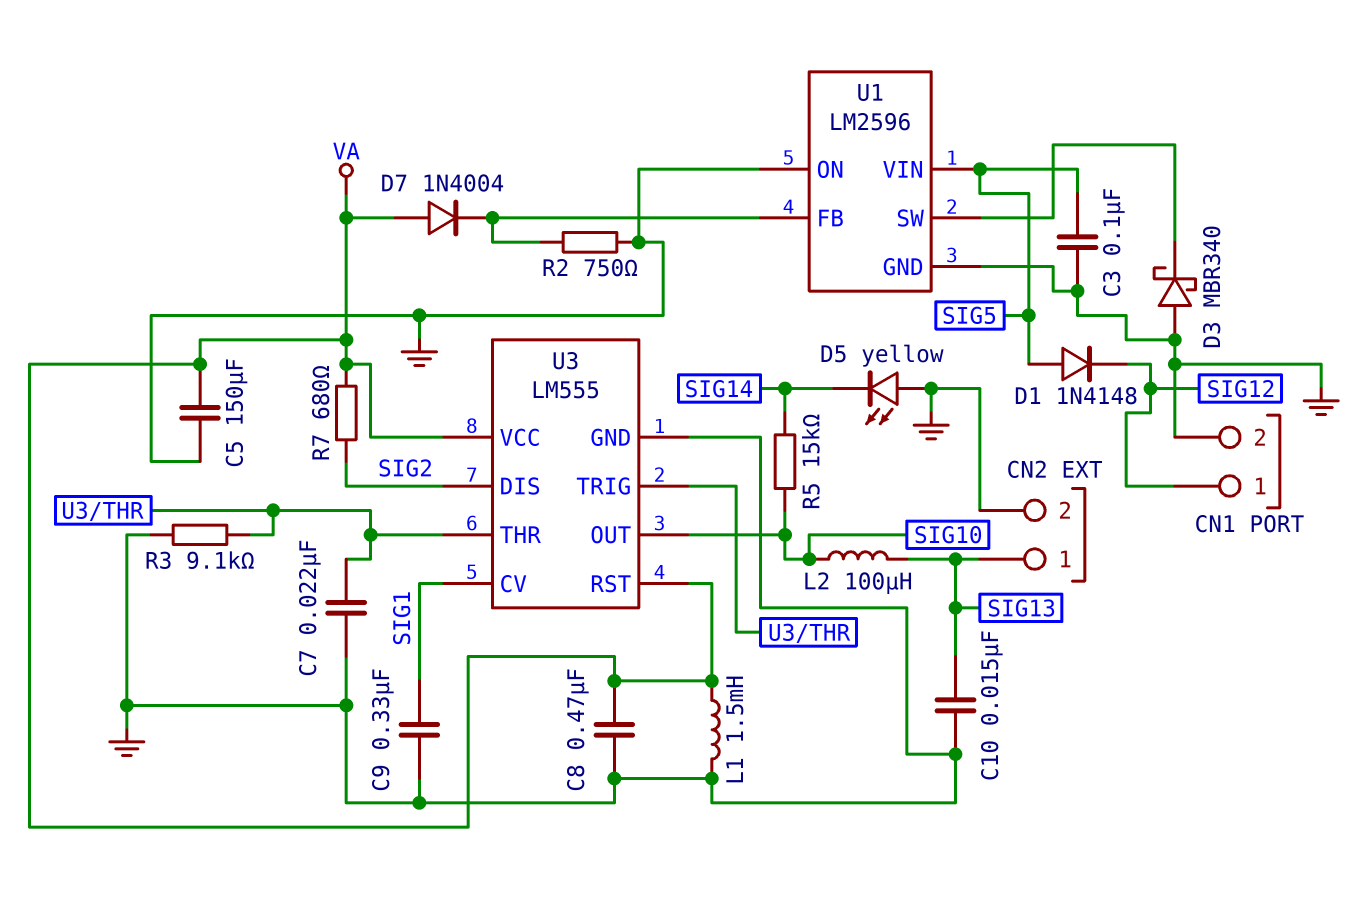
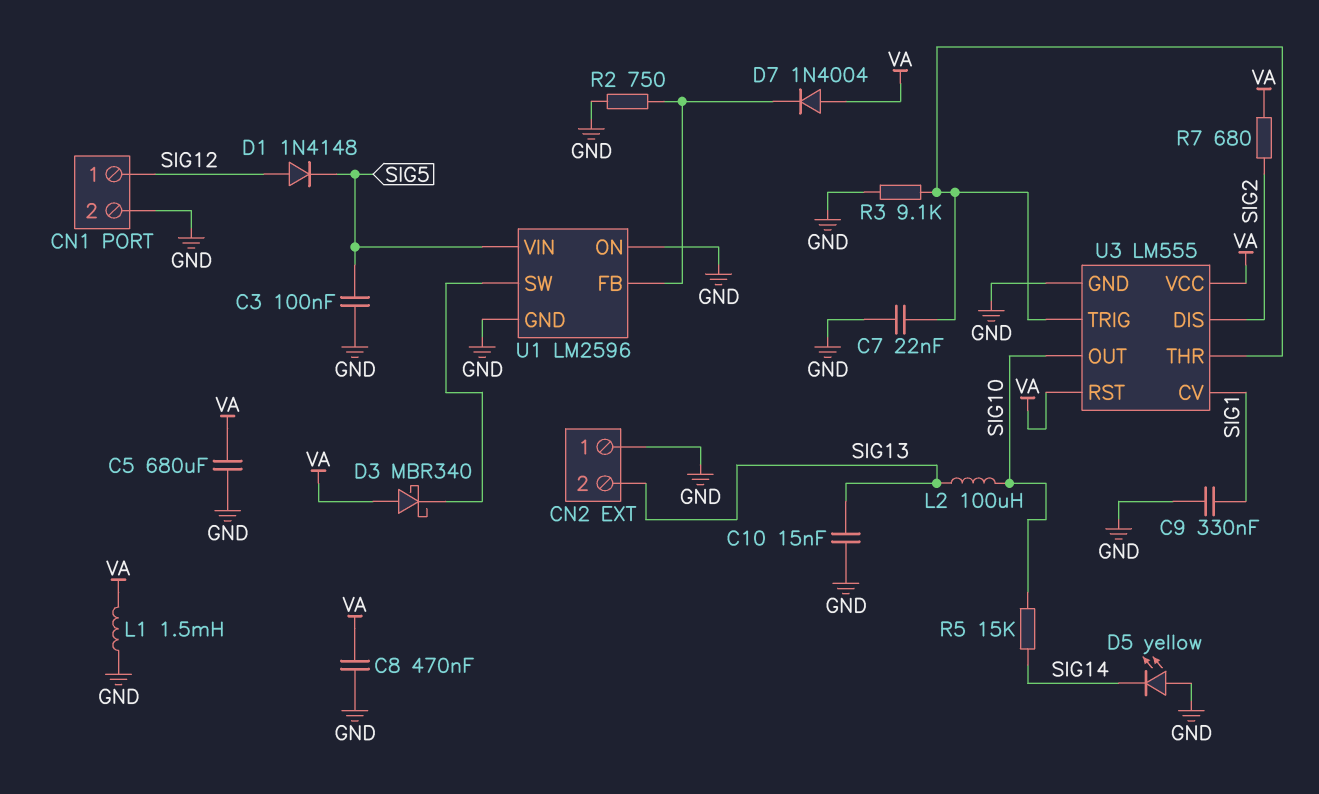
C5: 150uF (GND, VA) -> 680uF (GND, VA)
CN2 pin 1: SIG13 -> GND
CN2 pin 2: GND -> SIG13
D1: diode 1N4148 (A SIG5, K SIG12) -> diode 1N4148 (A SIG12, K SIG5)
D3: schottky MBR340 (A GND, K U1/SW) -> schottky MBR340 (A VA, K U1/SW)

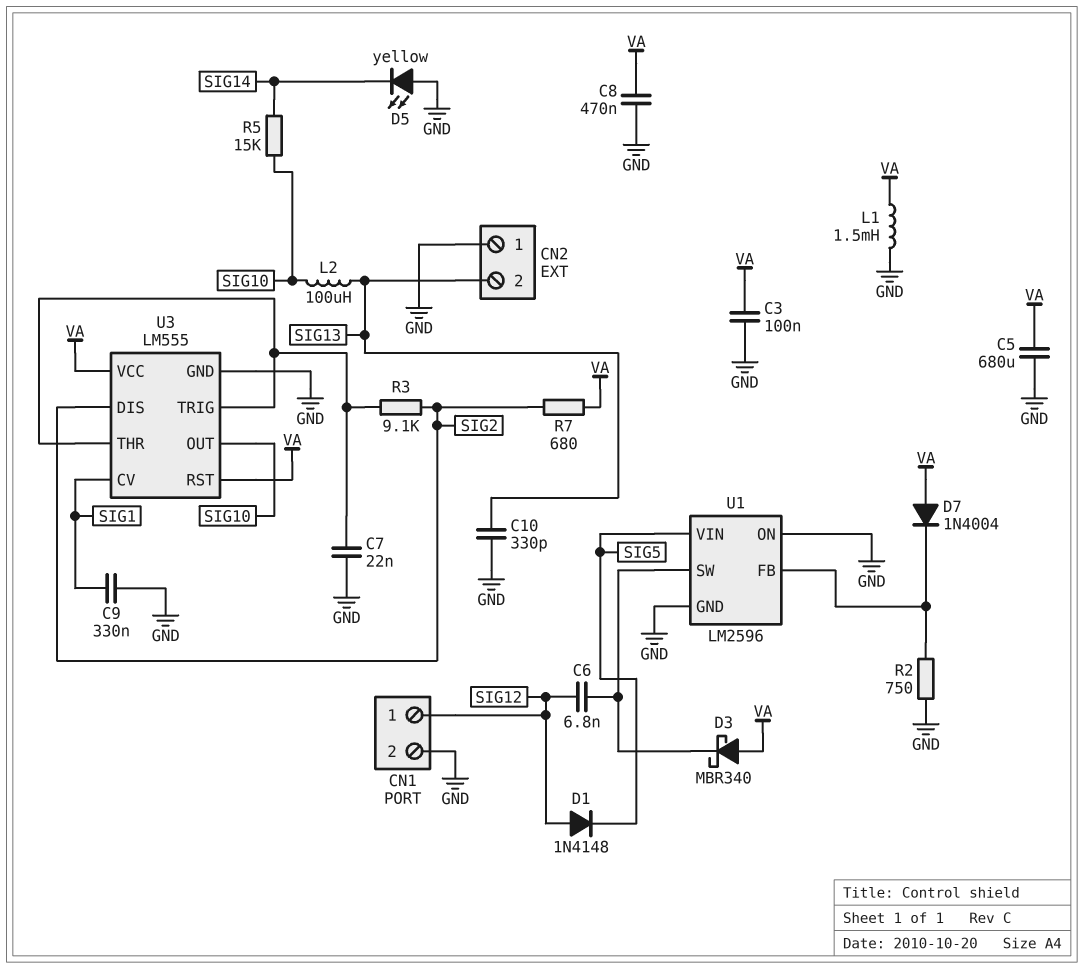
C3: 100nF (GND, SIG5) -> 100nF (GND, VA)
C6: none -> 6.8nF (SIG12, U1/SW)
C10: 15nF (GND, SIG13) -> 330pF (GND, SIG13)
R3: 9.1k (GND, U3/THR) -> 9.1k (SIG2, U3/THR)

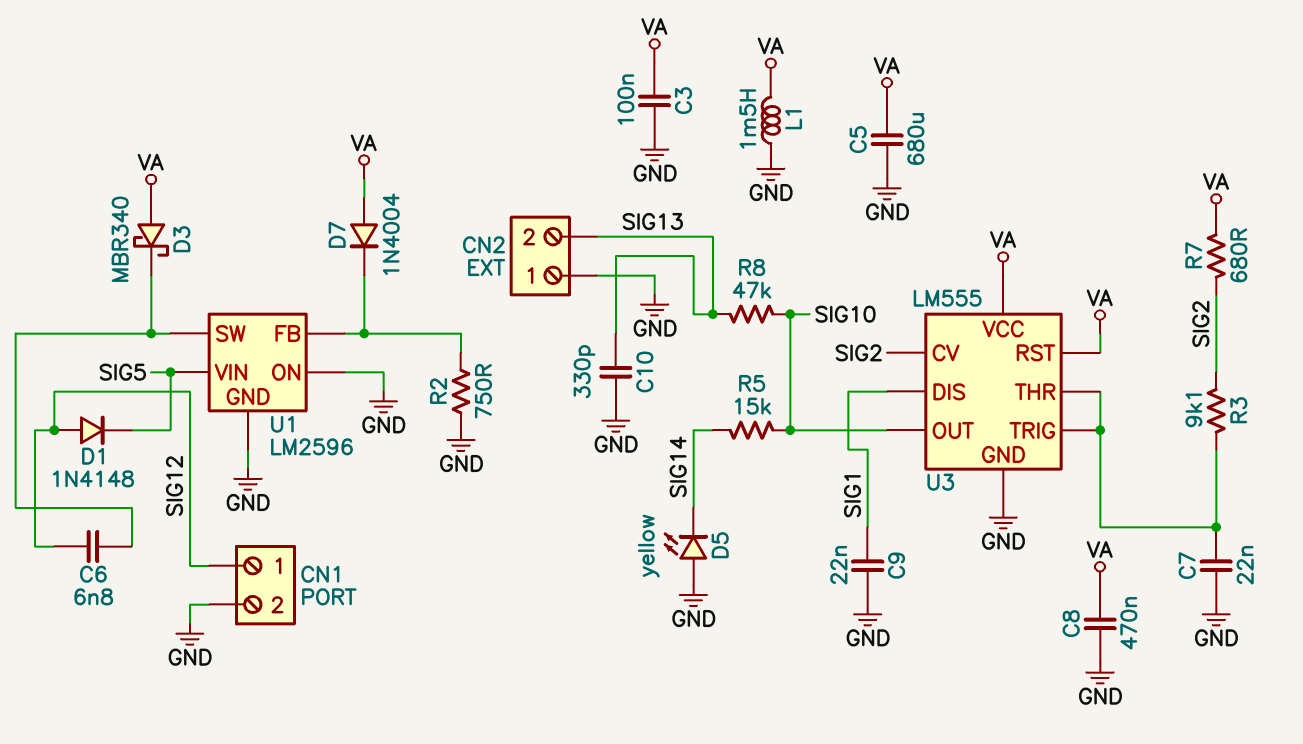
C9: 330nF (GND, SIG1) -> 22nF (GND, SIG1)
L2: 100uH (SIG10, SIG13) -> none
R8: none -> 47k (SIG10, SIG13)
U3 pin CV: SIG1 -> SIG2
U3 pin DIS: SIG2 -> SIG1

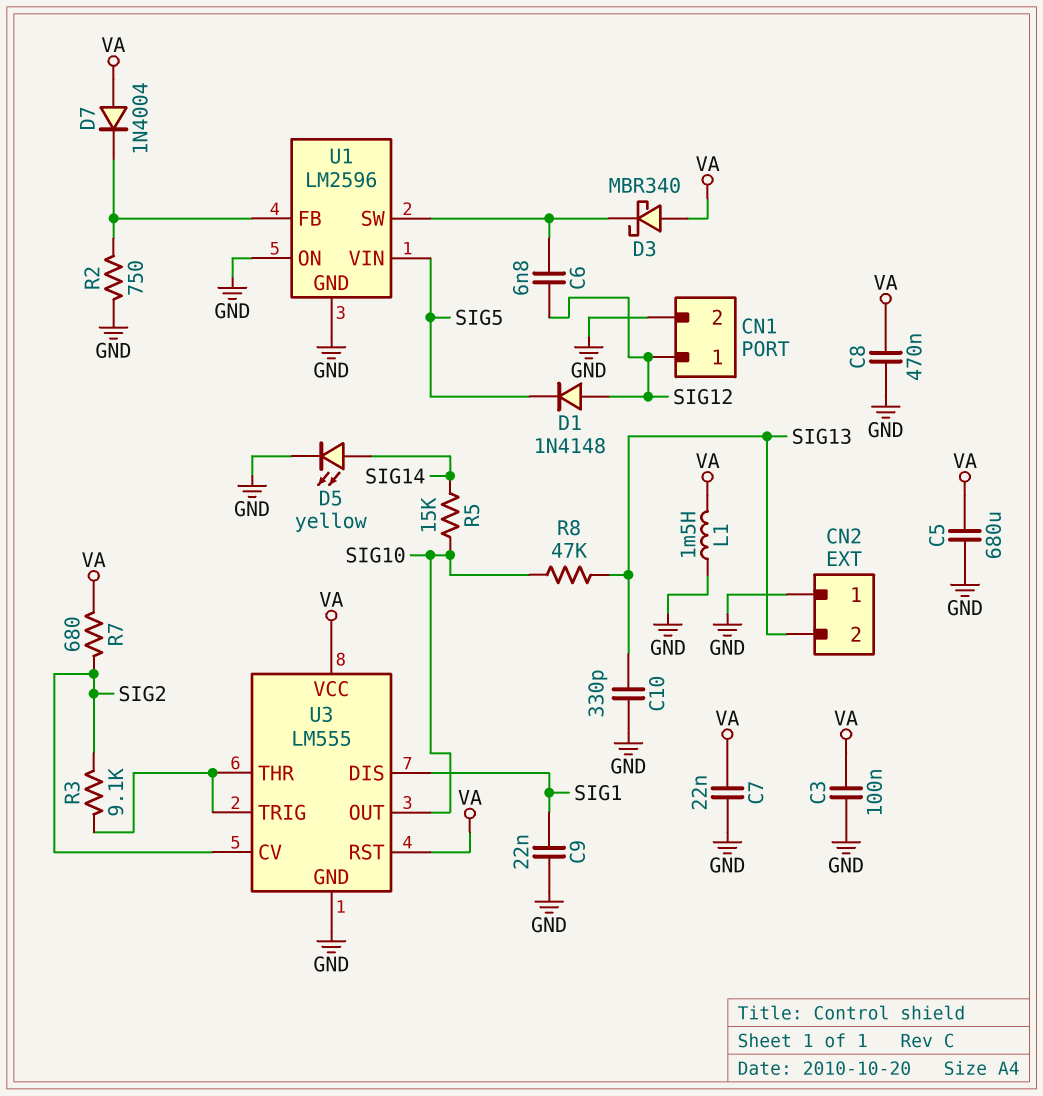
C7: 22nF (GND, U3/THR) -> 22nF (GND, VA)
D5: LED yellow (A GND, K SIG14) -> LED yellow (A SIG14, K GND)

